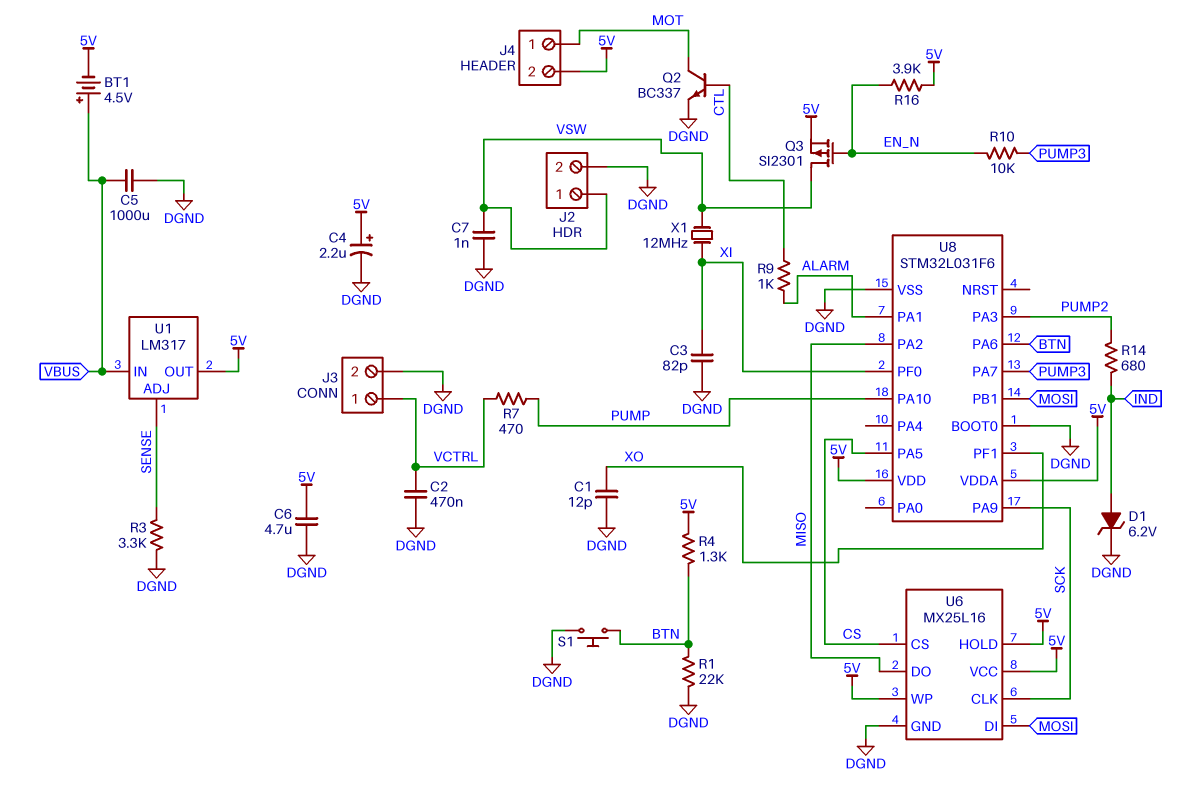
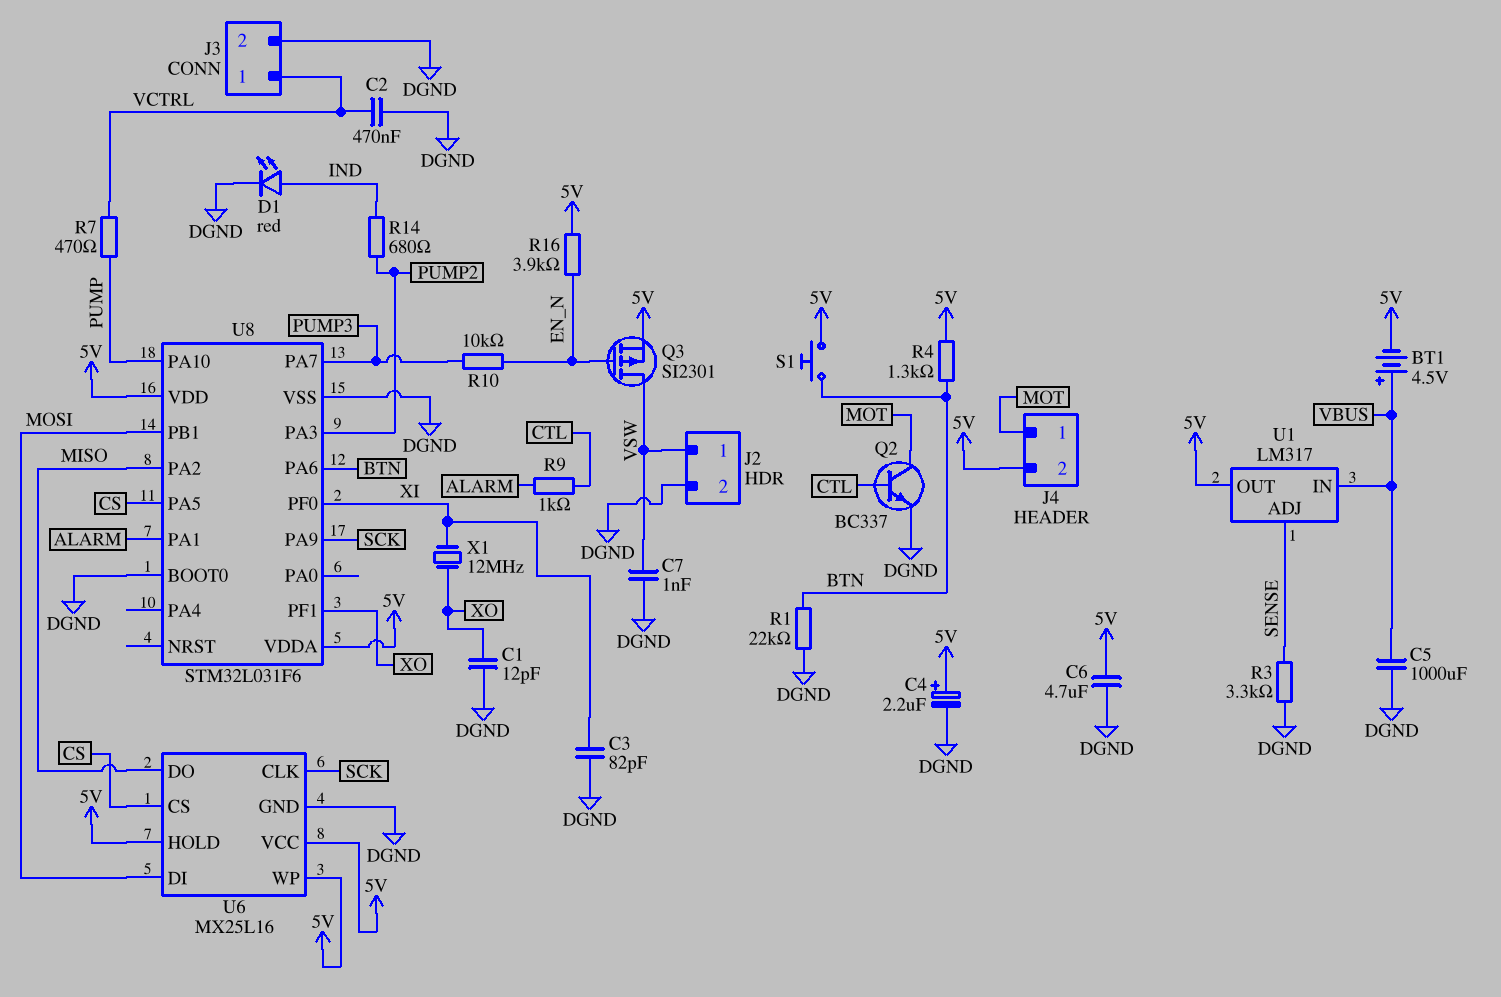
D1: zener 6.2V (A IND, K DGND) -> LED red (A IND, K DGND)
S1: button (BTN, DGND) -> button (5V, BTN)
X1: 12MHz (VSW, XI) -> 12MHz (XI, XO)

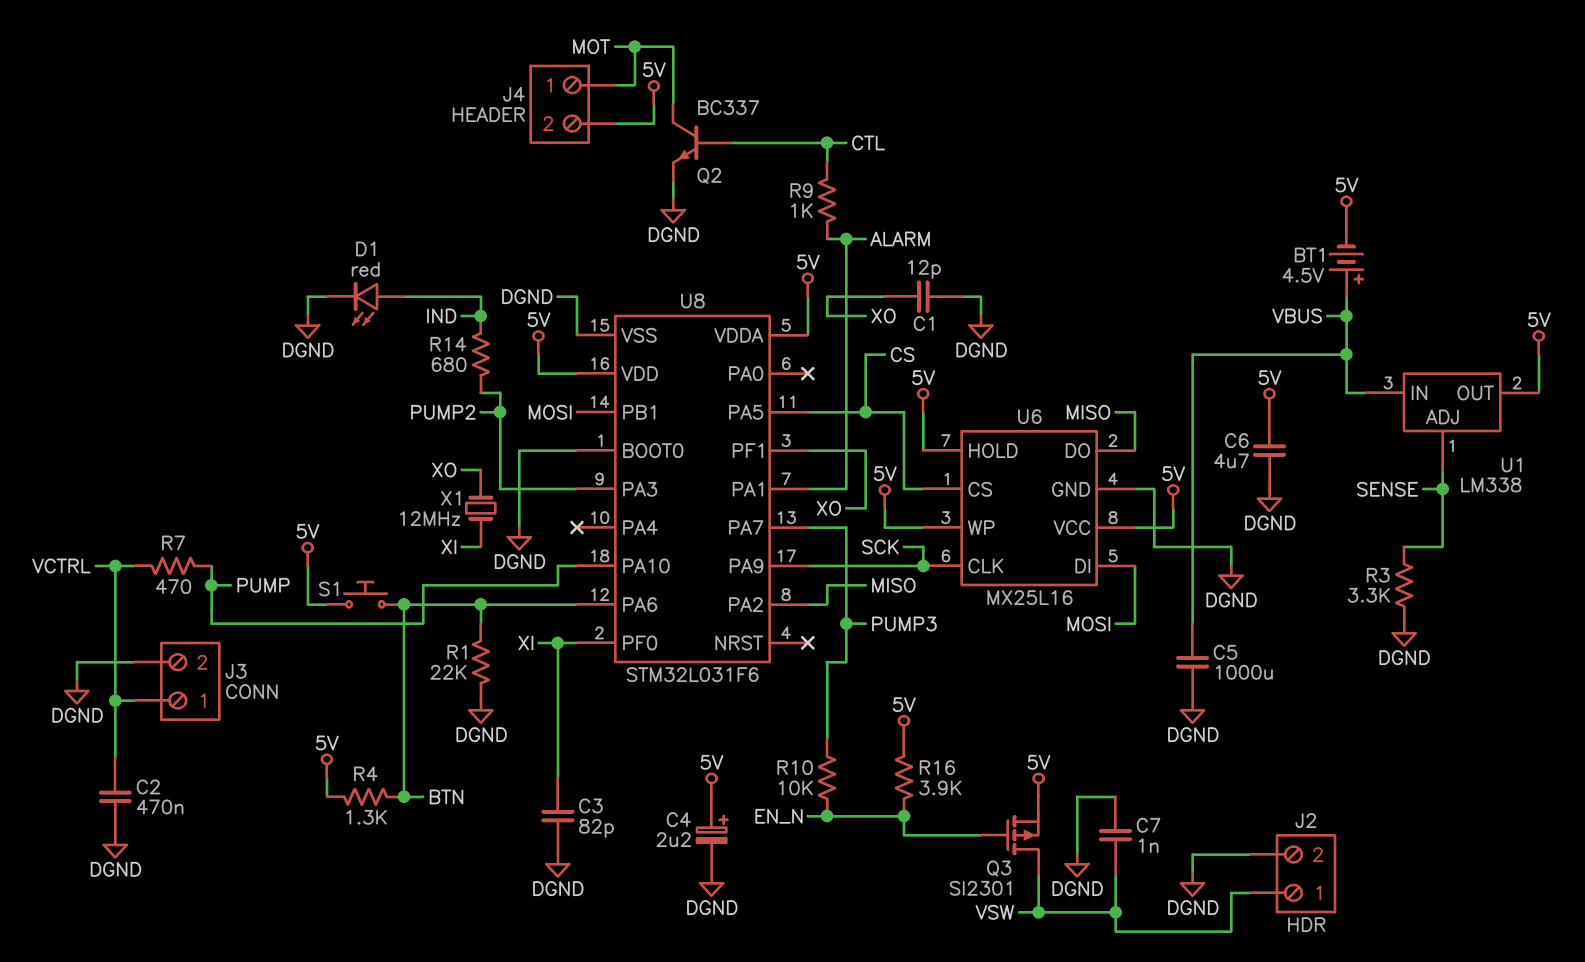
U1: LM317 -> LM338

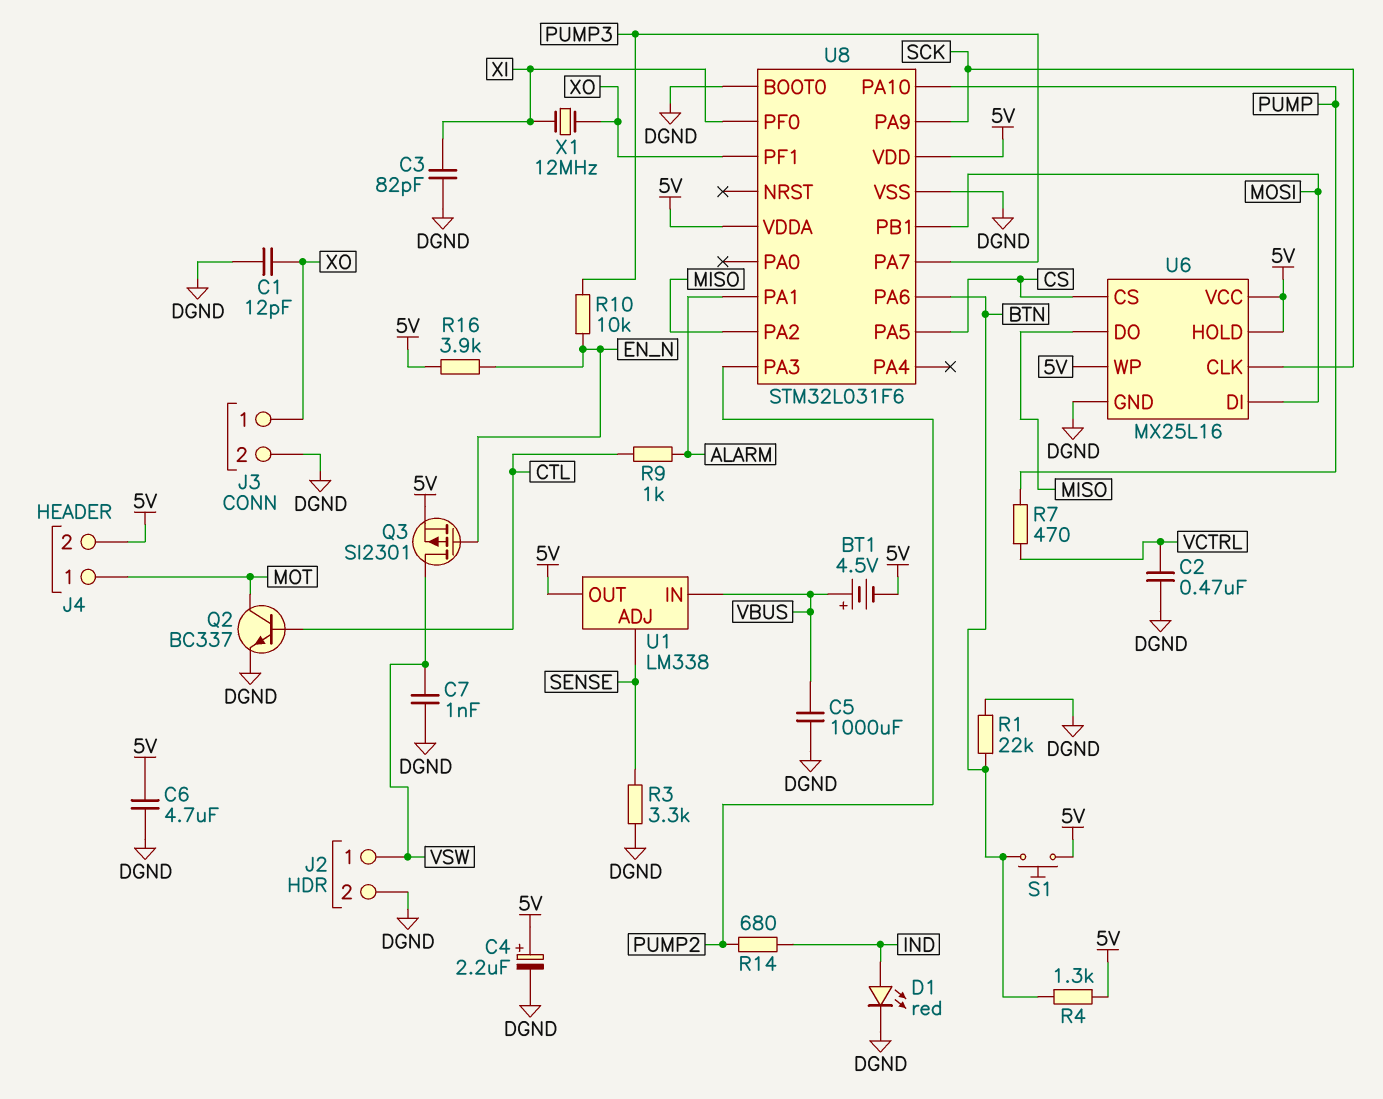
J3 pin 1: VCTRL -> XO

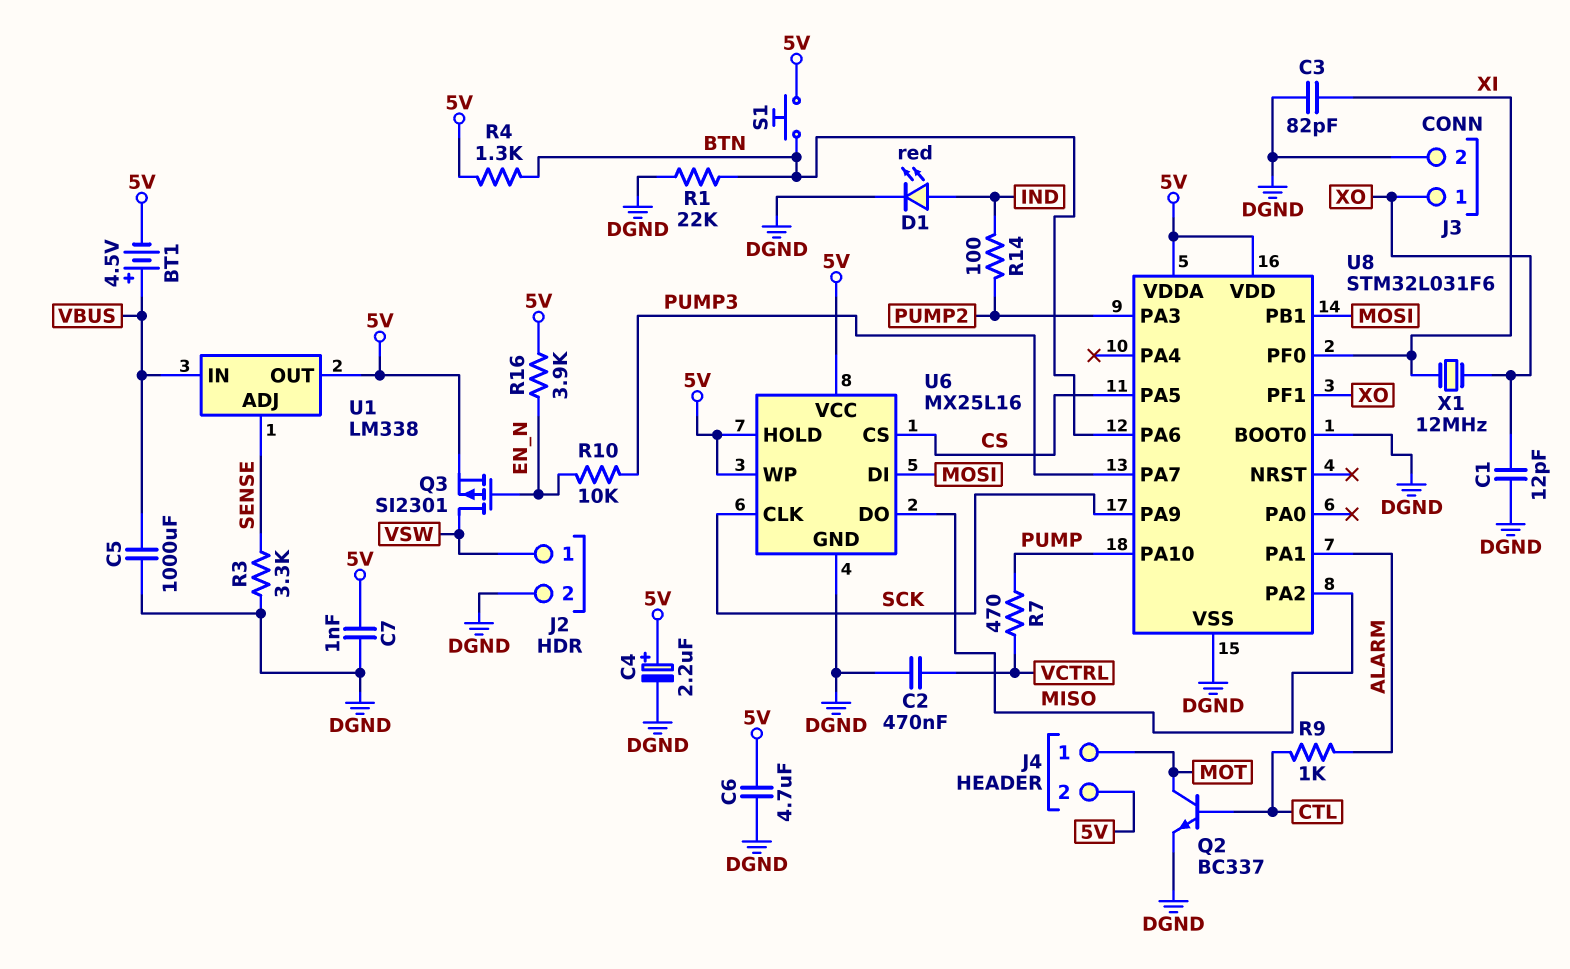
C7: 1nF (DGND, VSW) -> 1nF (5V, DGND)
R14: 680 (IND, PUMP2) -> 100 (IND, PUMP2)

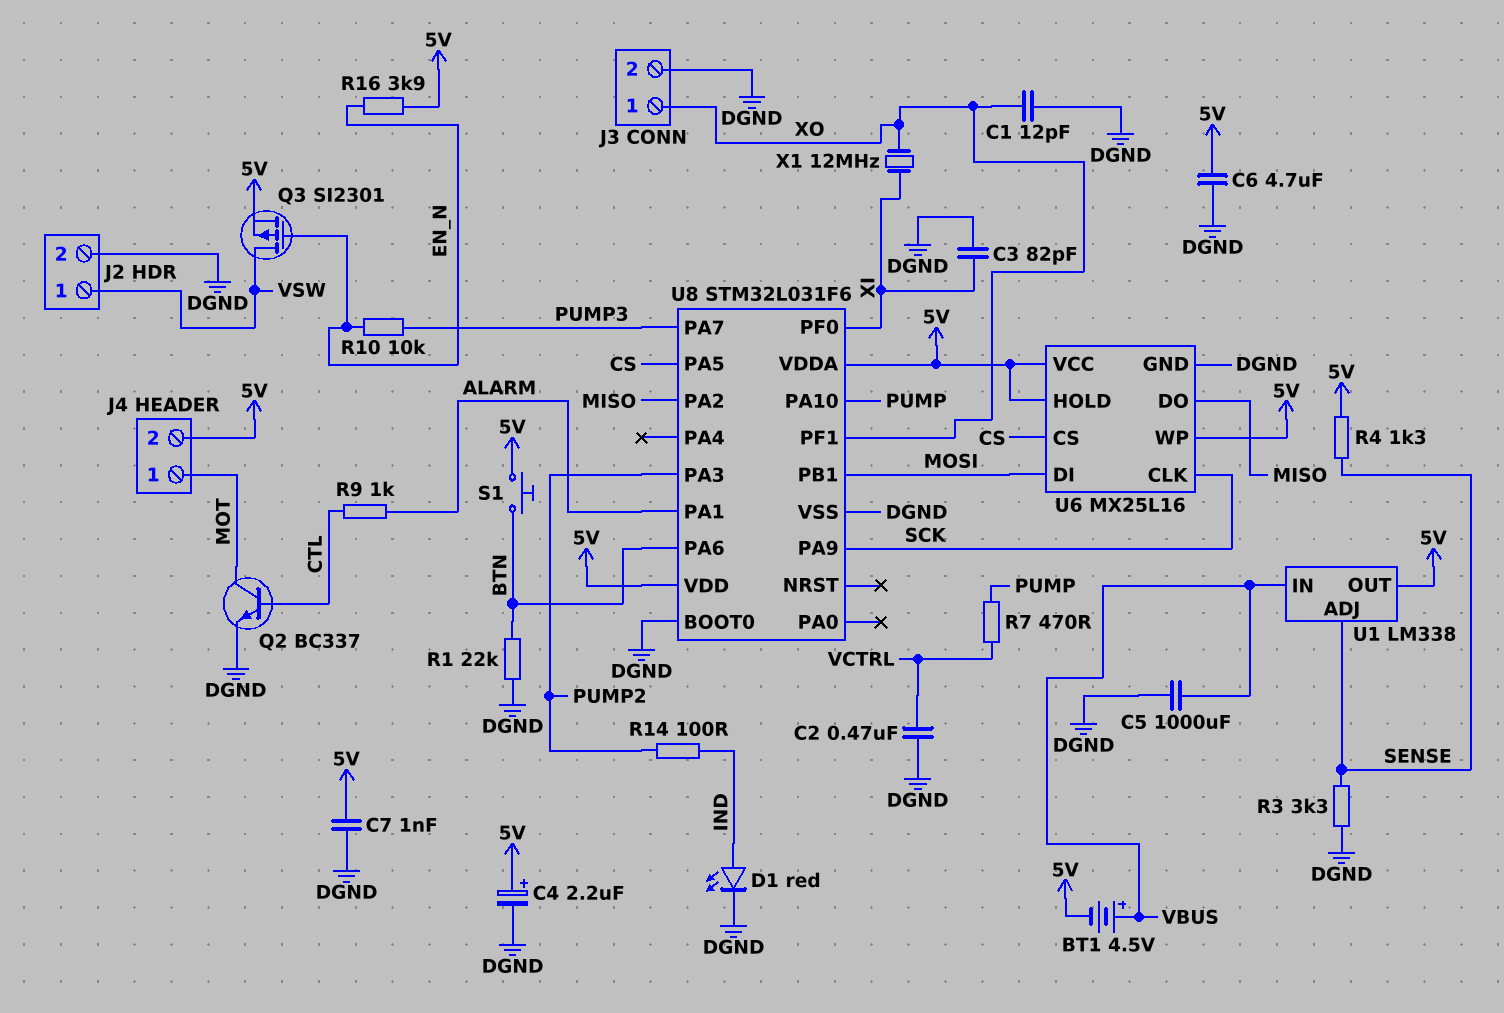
R4: 1.3k (5V, BTN) -> 1.3k (5V, SENSE)

